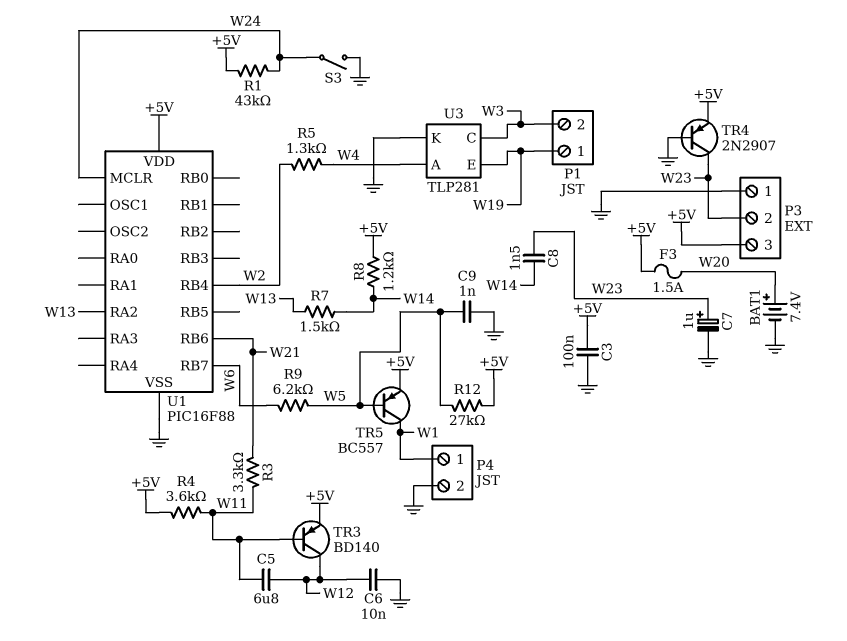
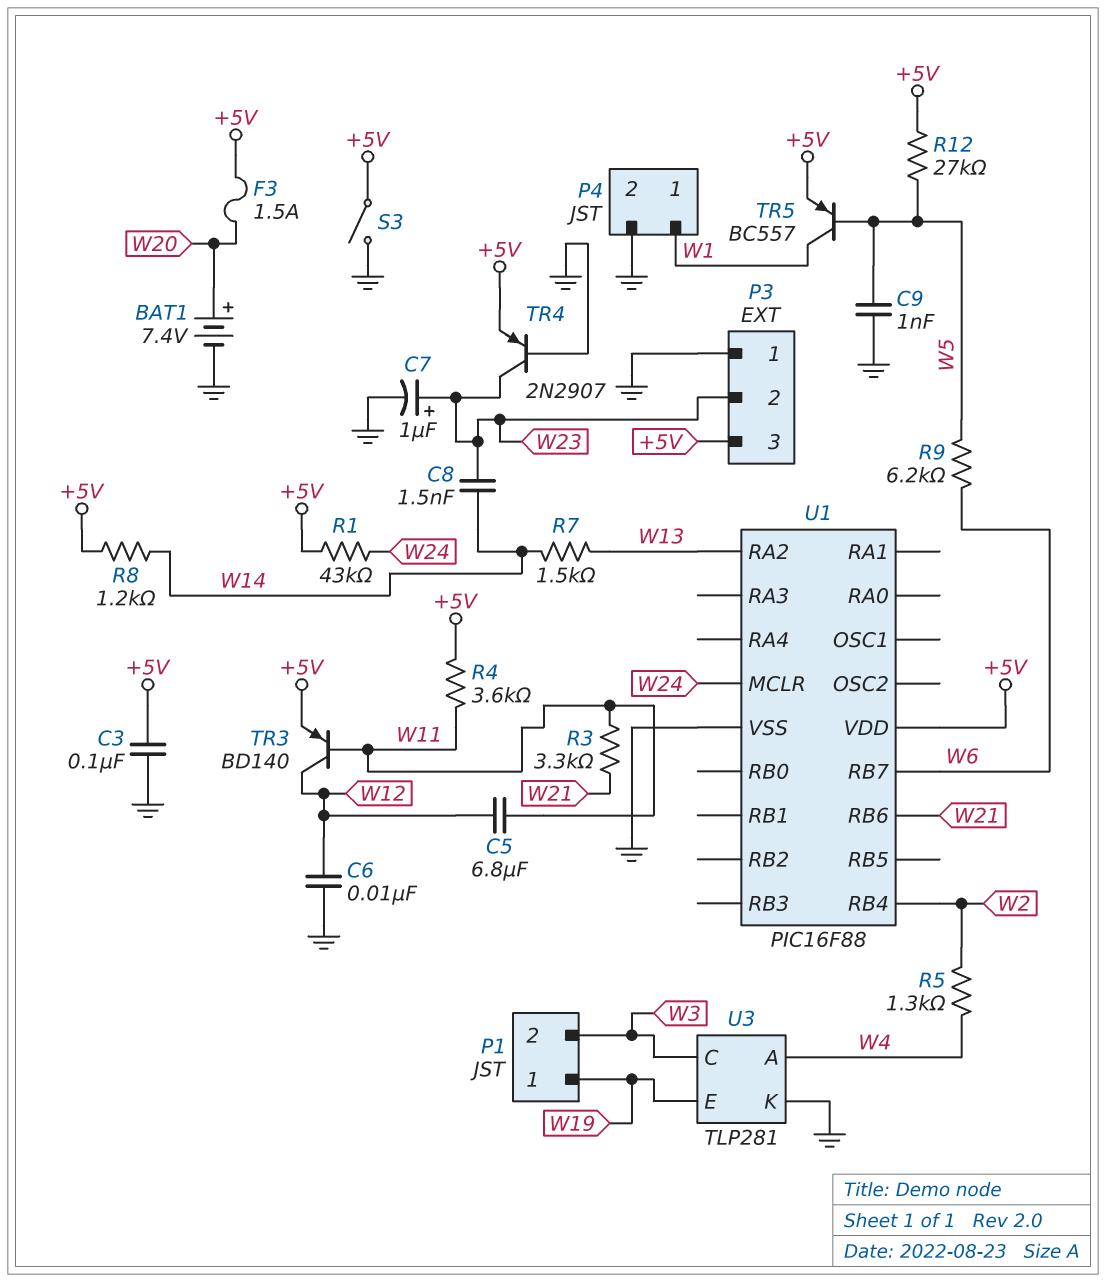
S3: switch (GND, W24) -> switch (+5V, GND)

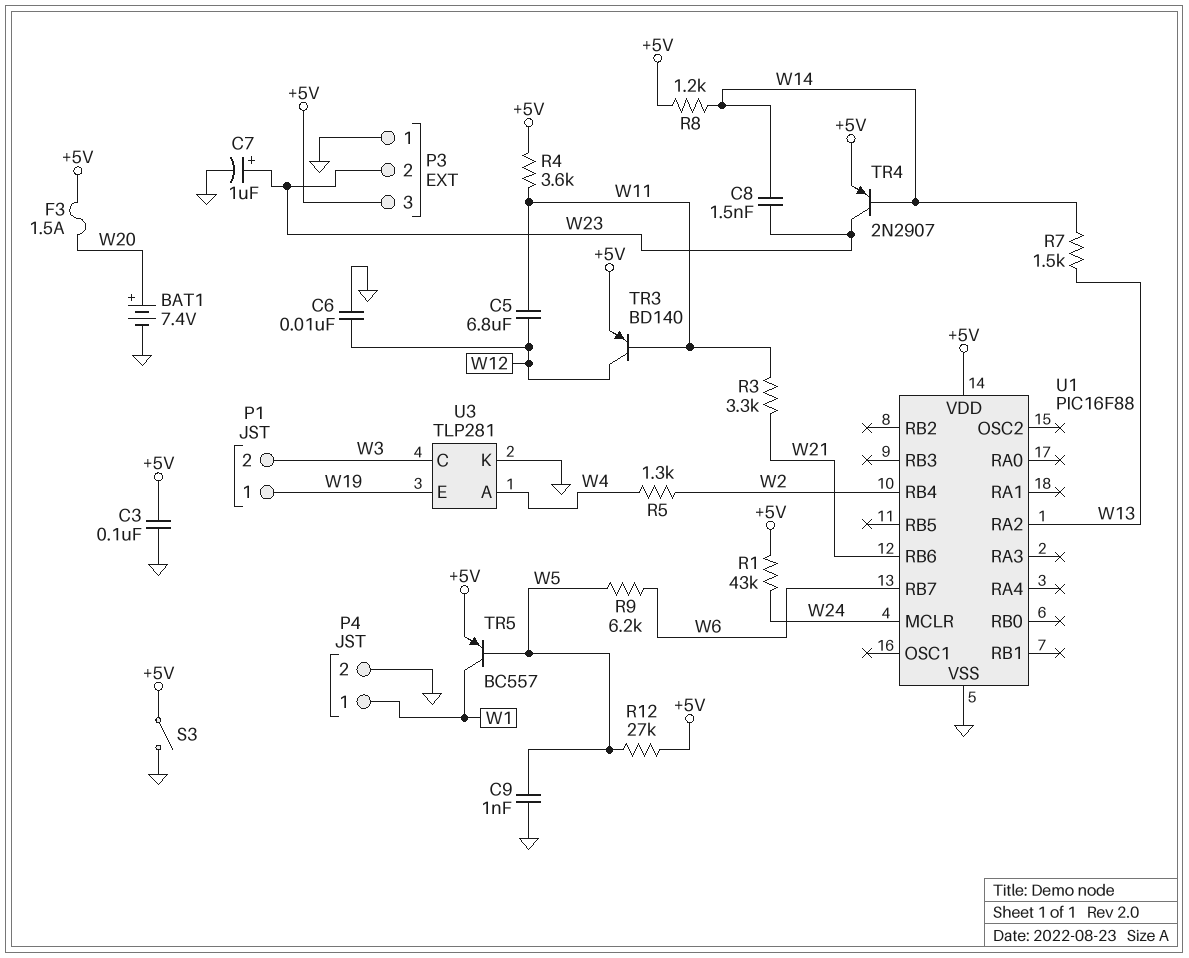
TR4: PNP 2N2907 (B GND, C W23, E +5V) -> PNP 2N2907 (B W14, C W23, E +5V)

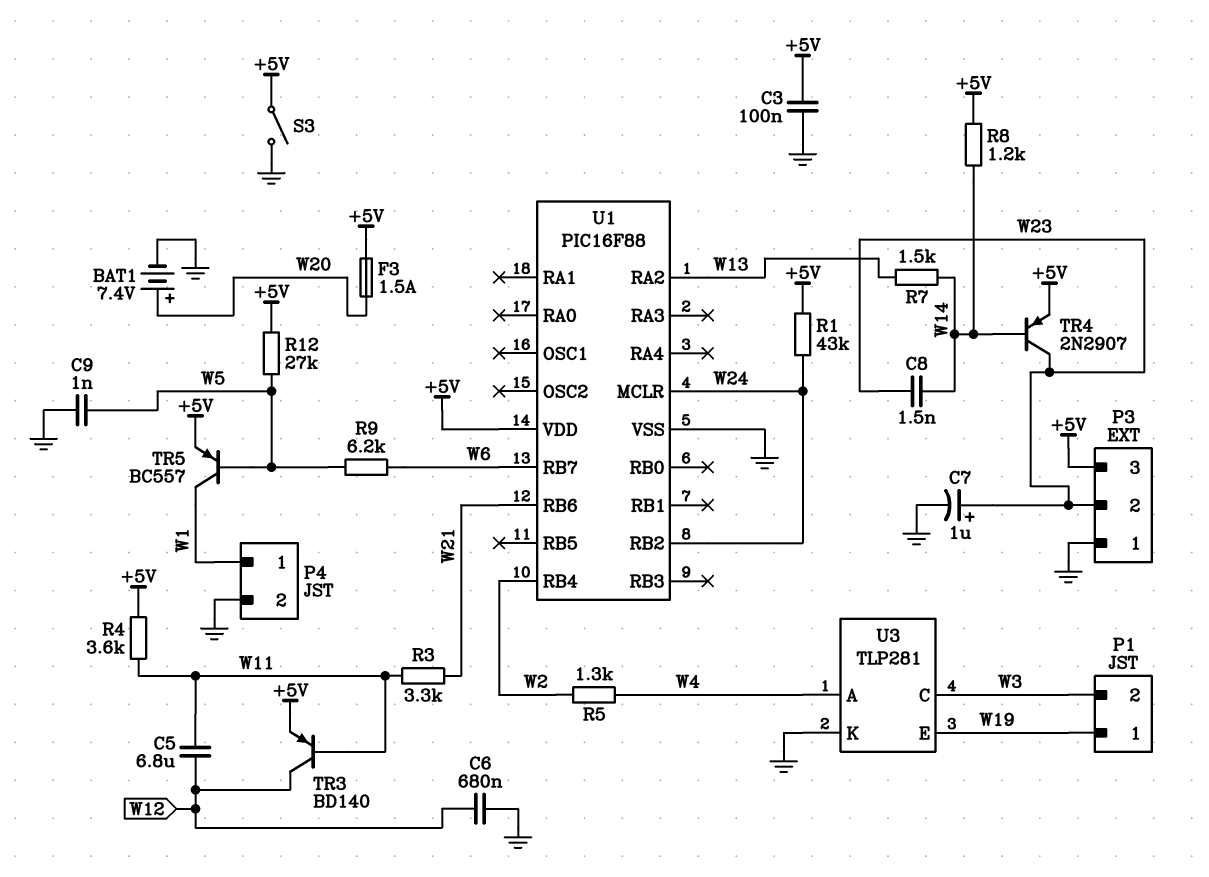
C6: 10nF (GND, W12) -> 680nF (GND, W12)
U1 pin RB2: none -> W24

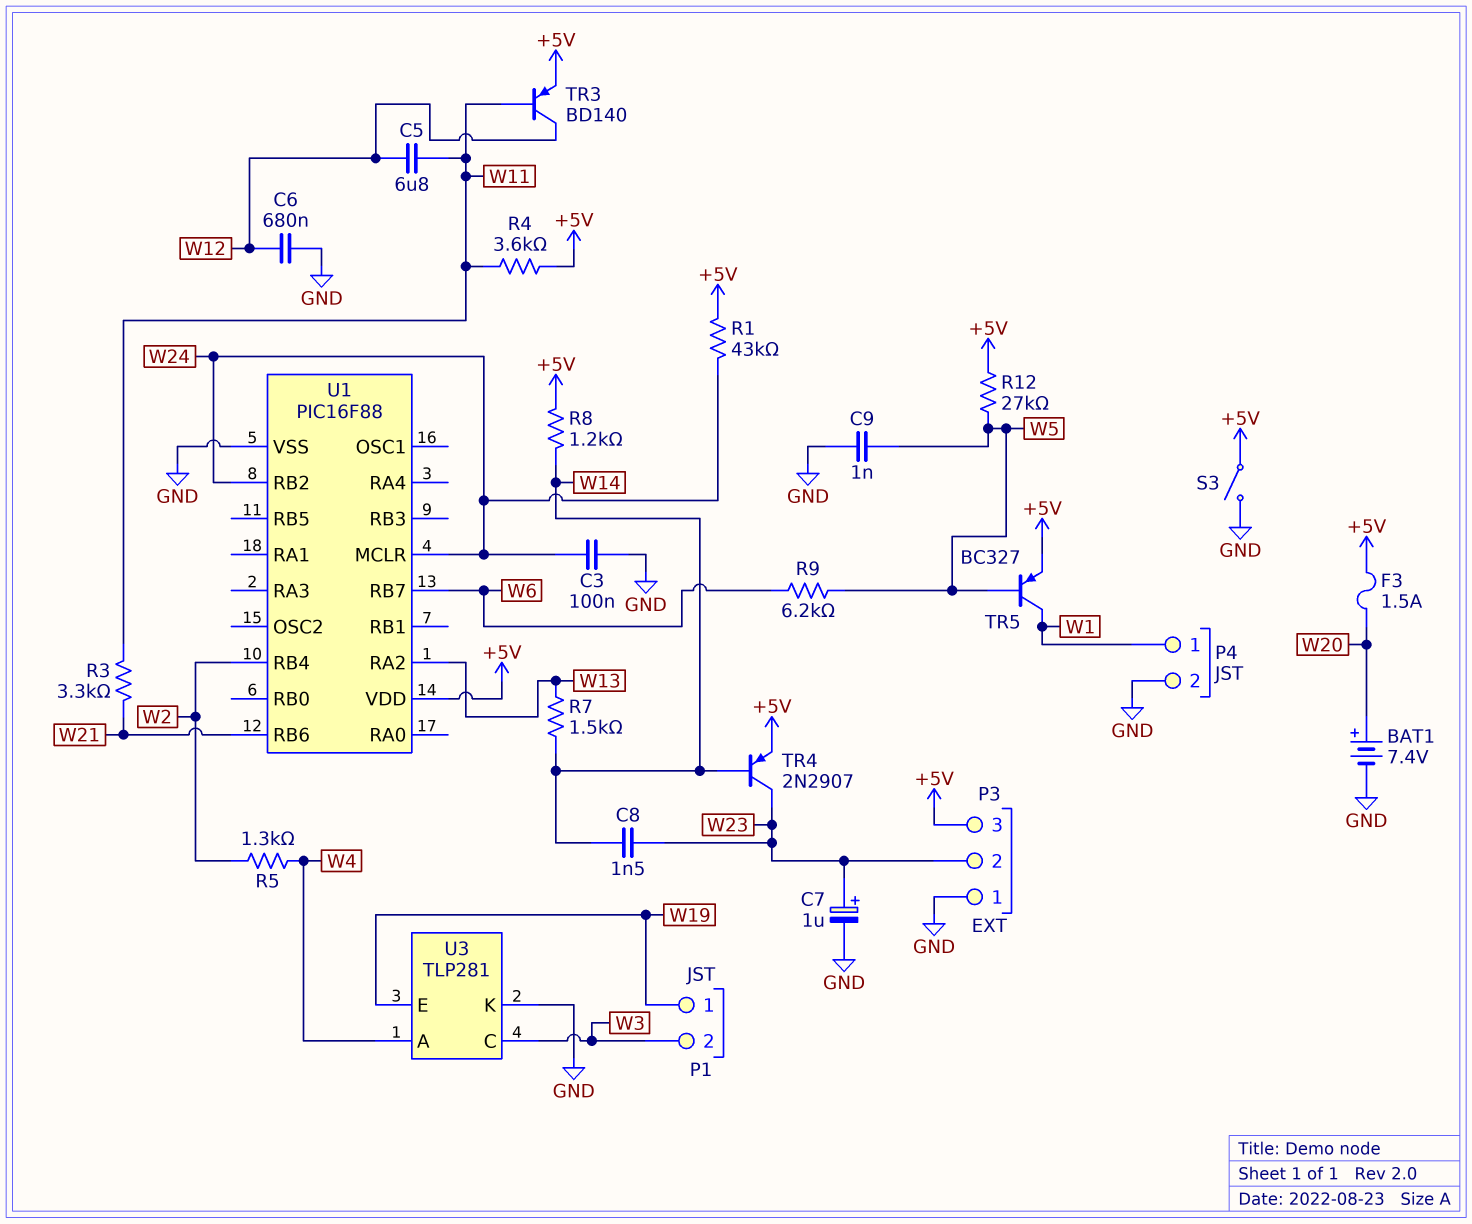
C3: 100nF (+5V, GND) -> 100nF (GND, W24)
TR5: PNP BC557 (B W5, C W1, E +5V) -> PNP BC327 (B W5, C W1, E +5V)

